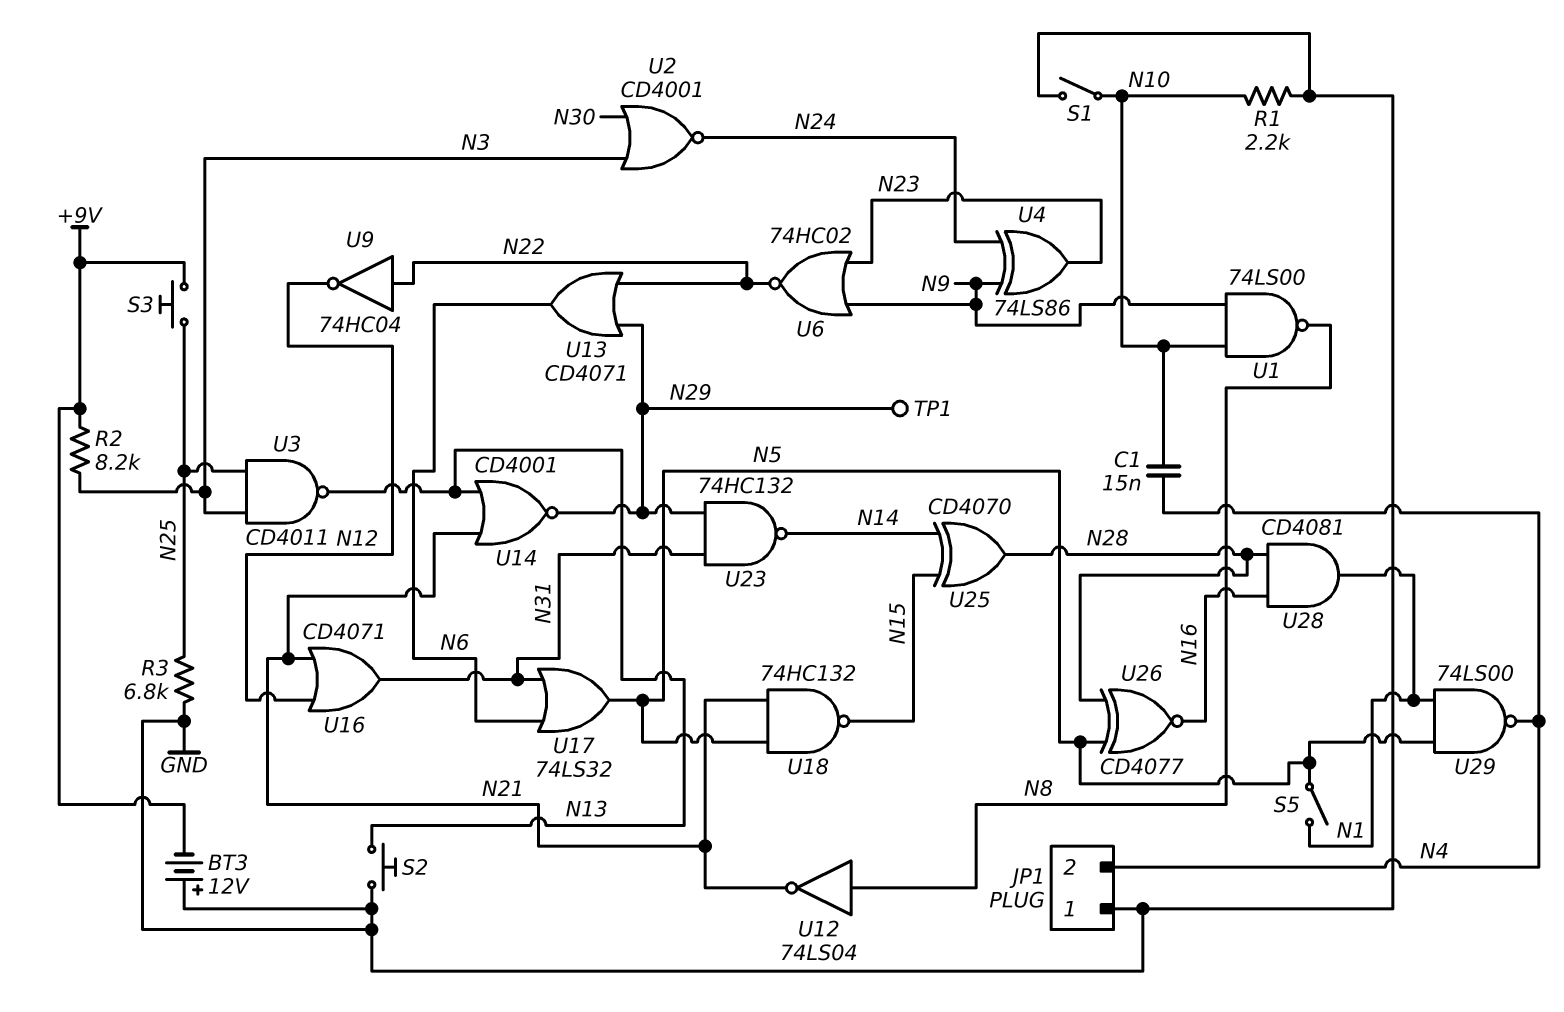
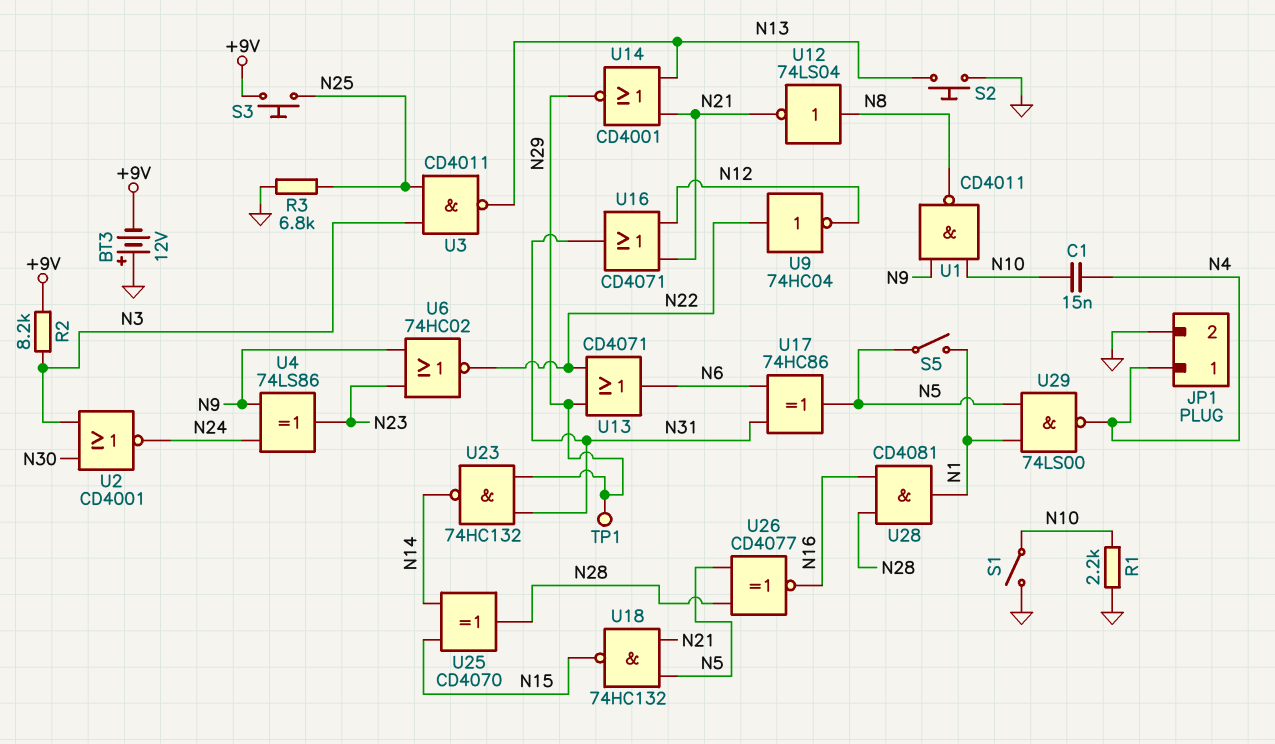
JP1 pin 1: GND -> N4
JP1 pin 2: N4 -> GND
U1: NAND 74LS00 (in N9, in N10, out N8) -> NAND CD4011 (in N9, in N10, out N8)
U17: OR 74LS32 (in N6, in N31, out N5) -> XOR 74HC86 (in N6, in N31, out N5)

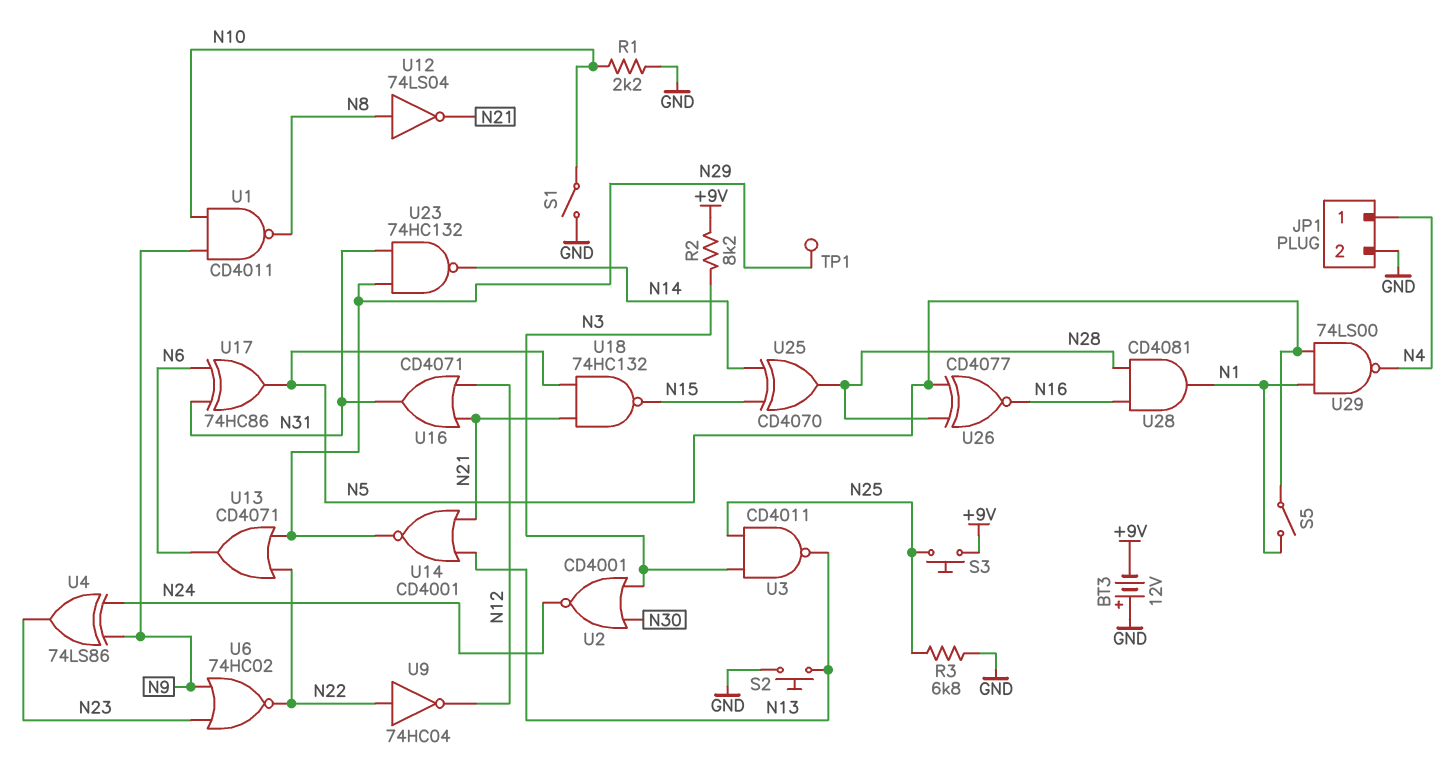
C1: 15nF (N4, N10) -> none

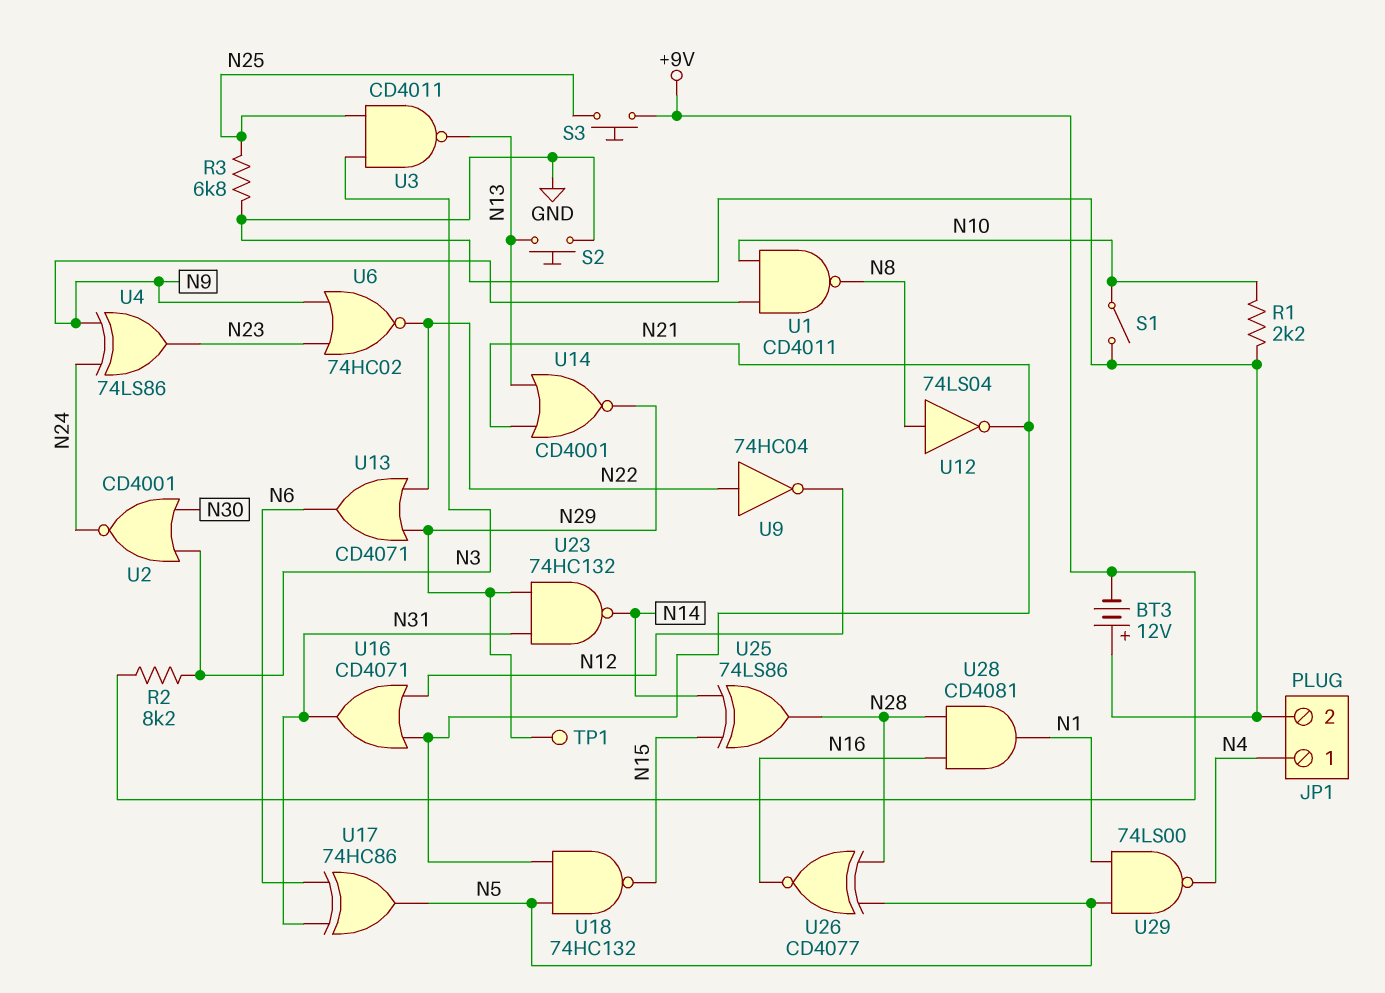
S5: switch (N1, N5) -> none
U25: XOR CD4070 (in N14, in N15, out N28) -> XOR 74LS86 (in N14, in N15, out N28)

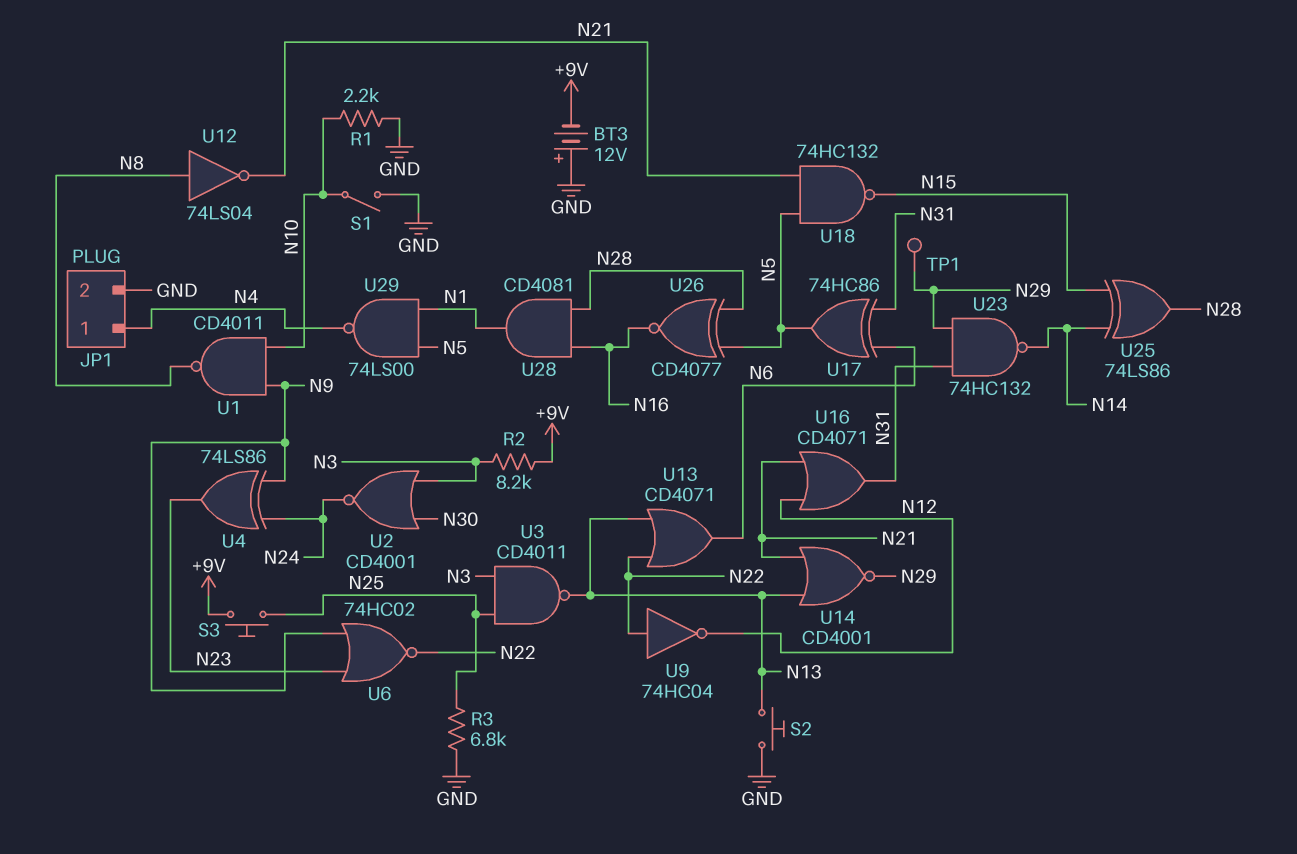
U13: OR CD4071 (in N22, in N29, out N6) -> OR CD4071 (in N13, in N22, out N6)

